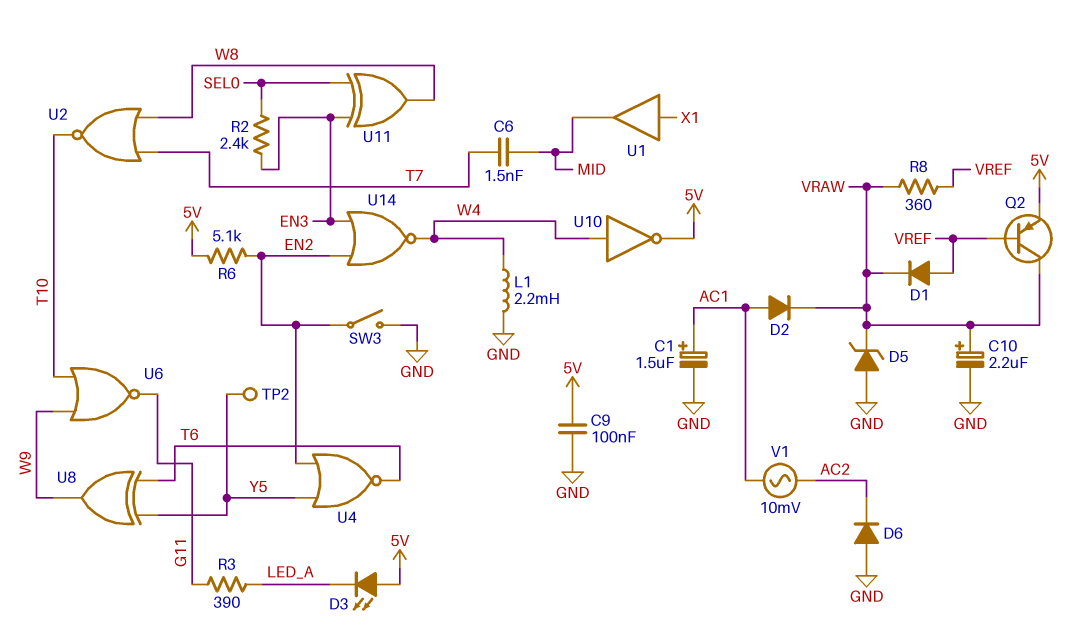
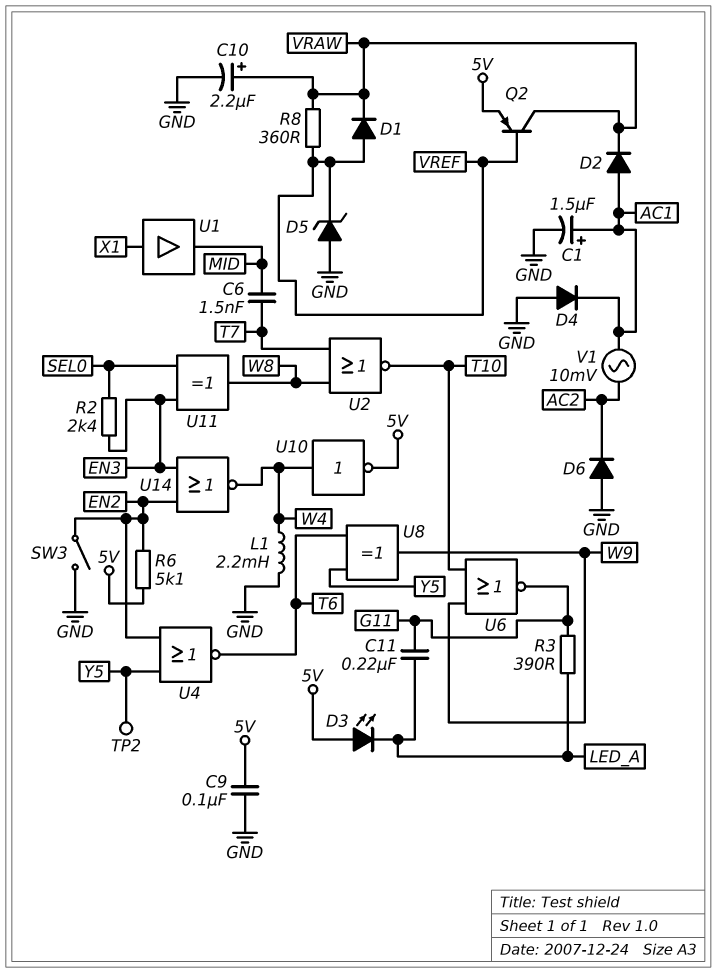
C11: none -> 220nF (G11, LED_A)
D4: none -> diode (A GND, K AC1)
D5: zener (A GND, K VRAW) -> zener (A GND, K VREF)

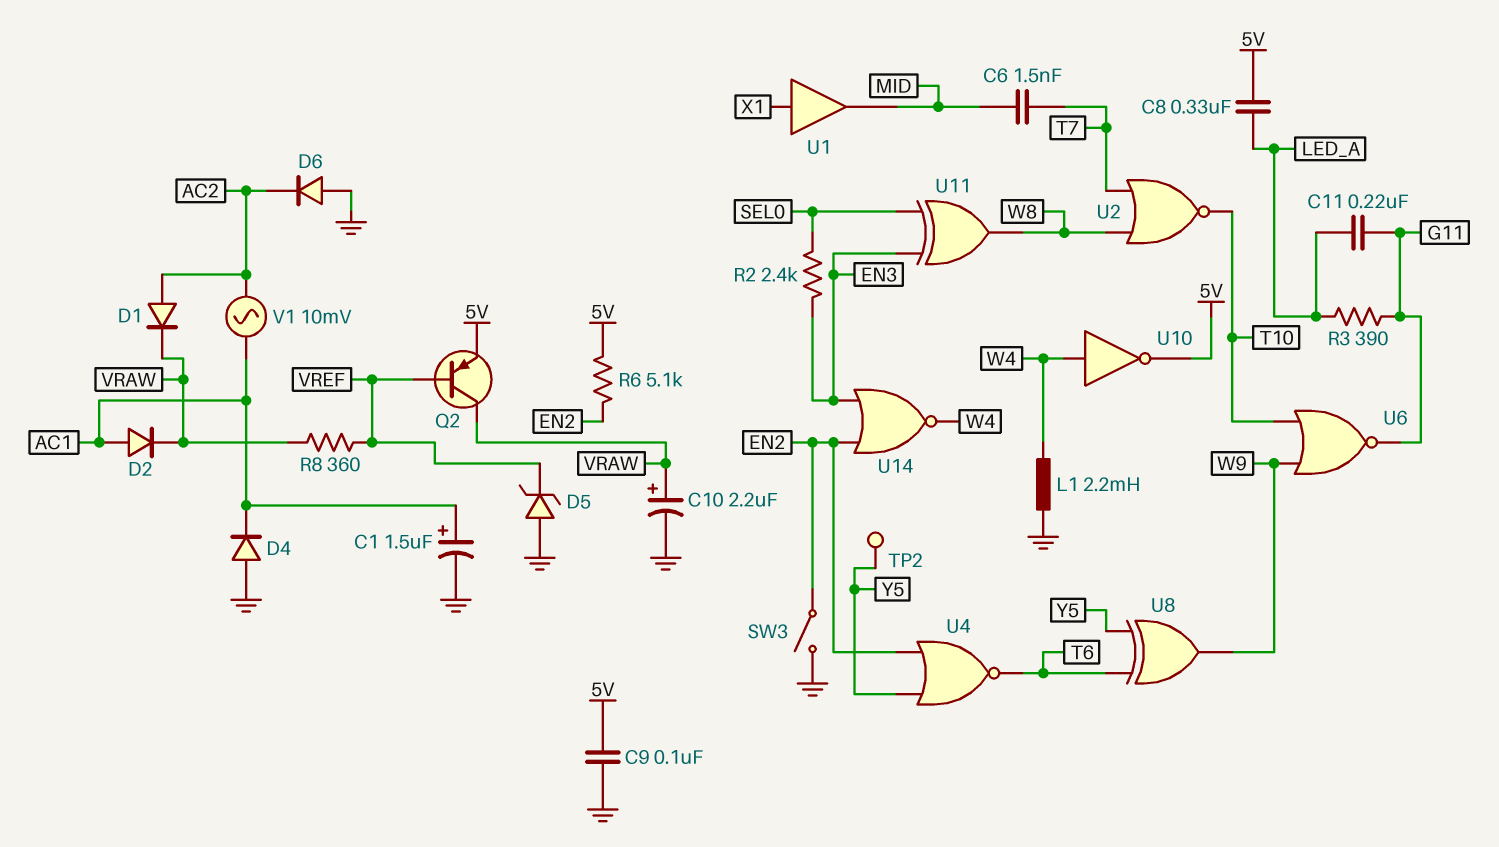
C8: none -> 330nF (5V, LED_A)
D1: diode (A VREF, K VRAW) -> diode (A AC2, K VRAW)
D3: LED (A 5V, K LED_A) -> none

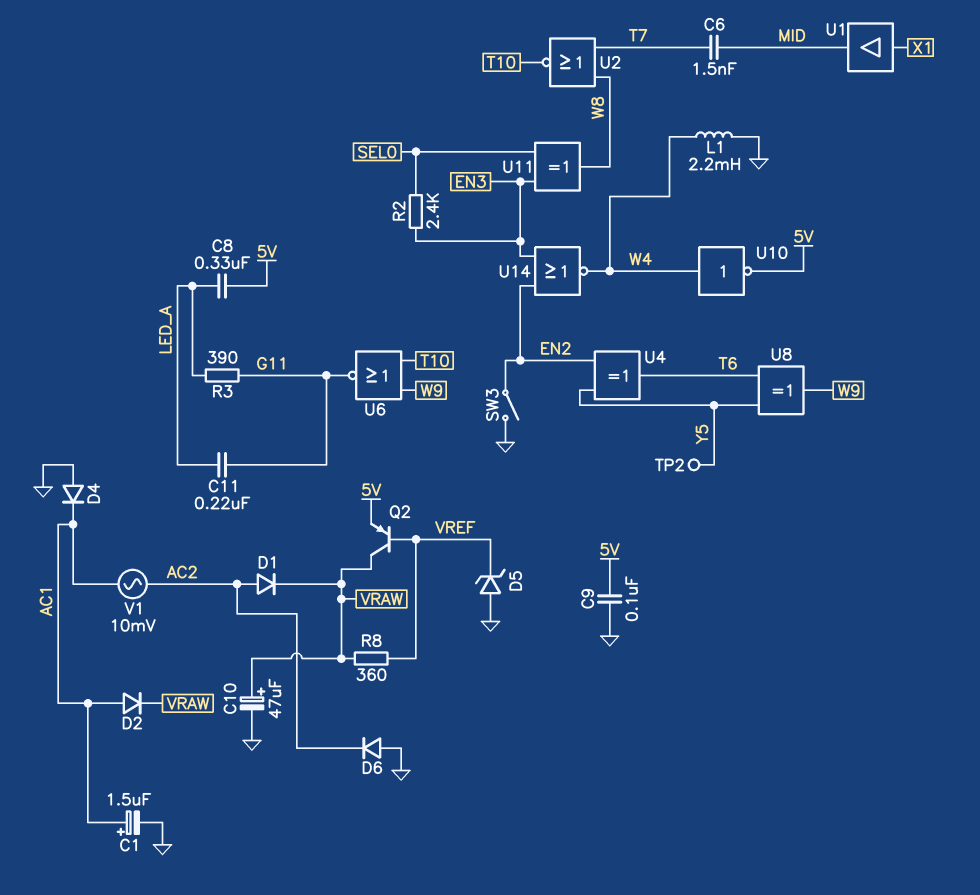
C10: 2.2uF (plus VRAW, minus GND) -> 47uF (plus VRAW, minus GND)
R6: 5.1k (5V, EN2) -> none
U4: NOR (in EN2, in Y5, out T6) -> XOR (in EN2, in Y5, out T6)

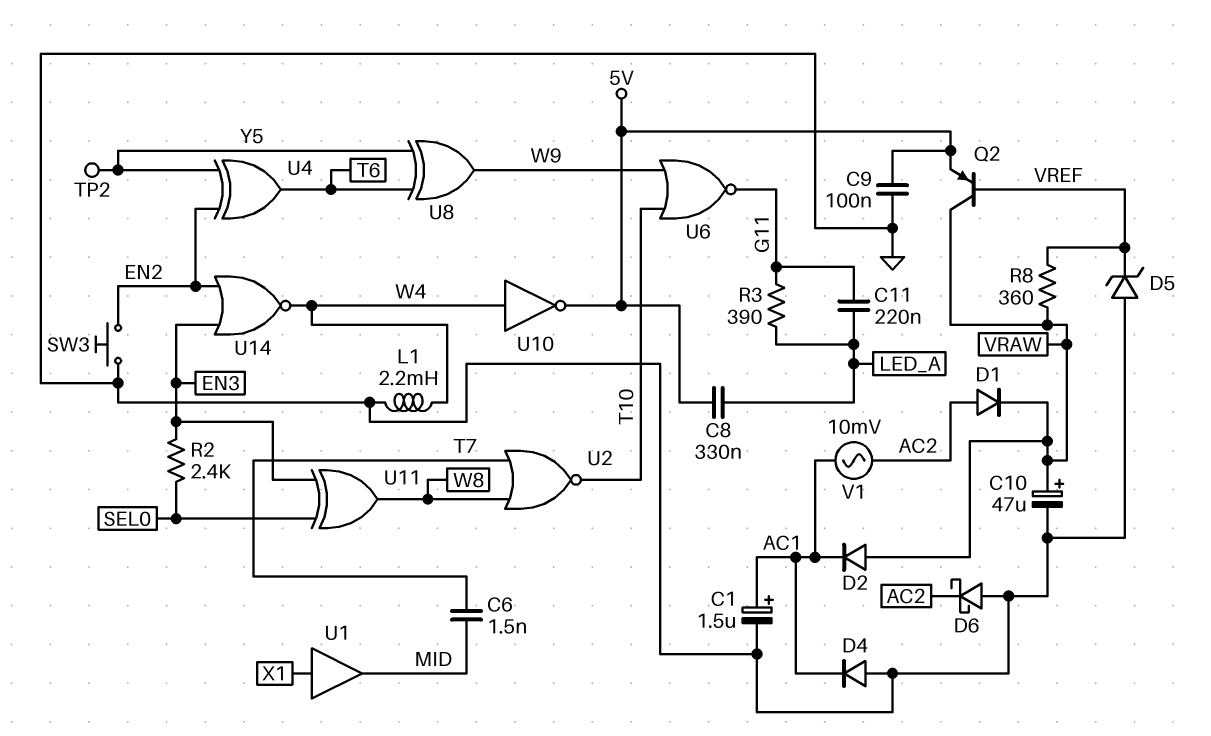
D2: diode (A AC1, K VRAW) -> diode (A VRAW, K AC1)
D6: diode (A GND, K AC2) -> schottky (A GND, K AC2)
SW3: switch (EN2, GND) -> button (EN2, GND)

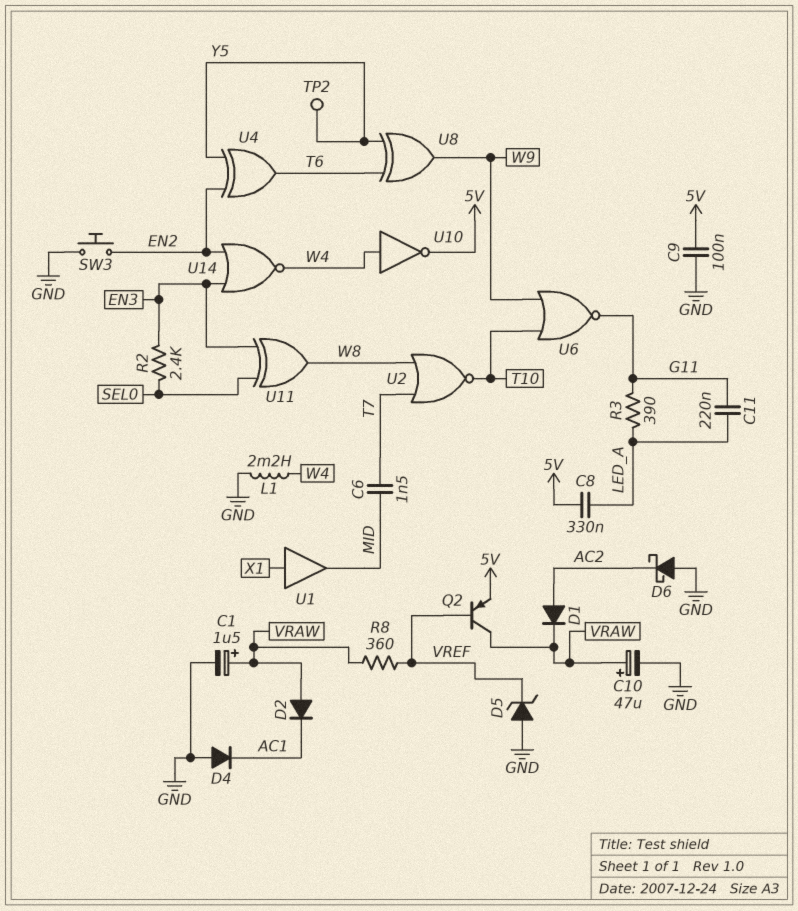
C1: 1.5uF (plus AC1, minus GND) -> 1.5uF (plus VRAW, minus GND)
V1: AC 10mV (AC1, AC2) -> none

